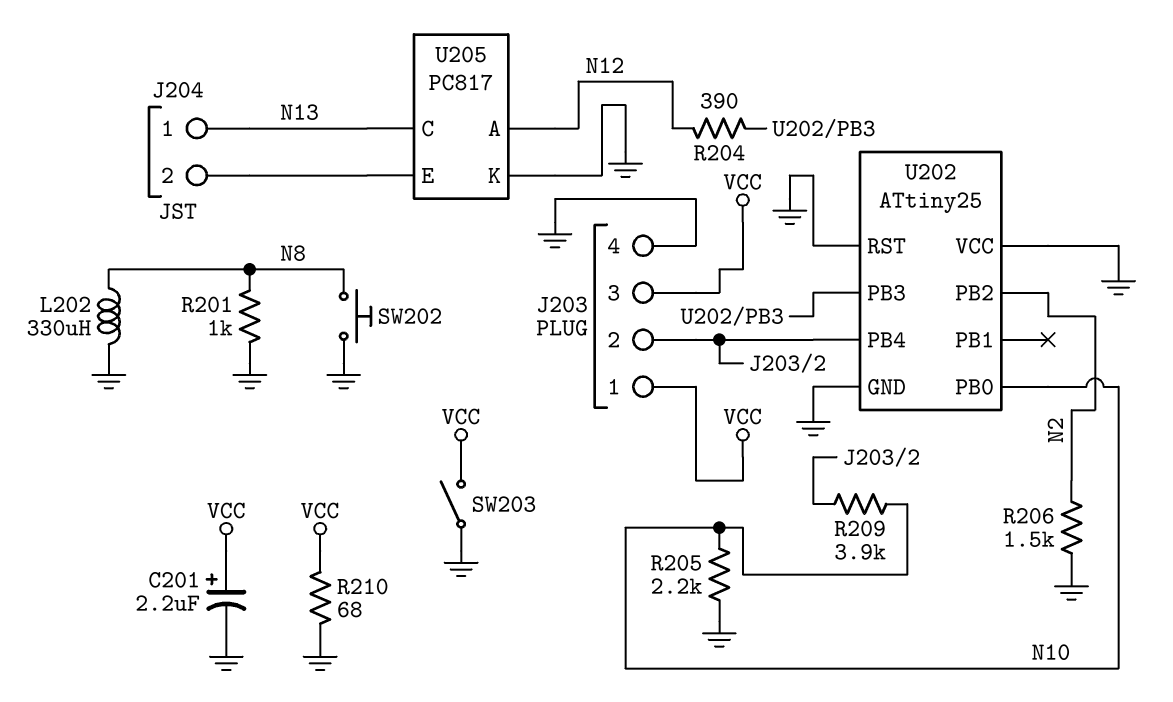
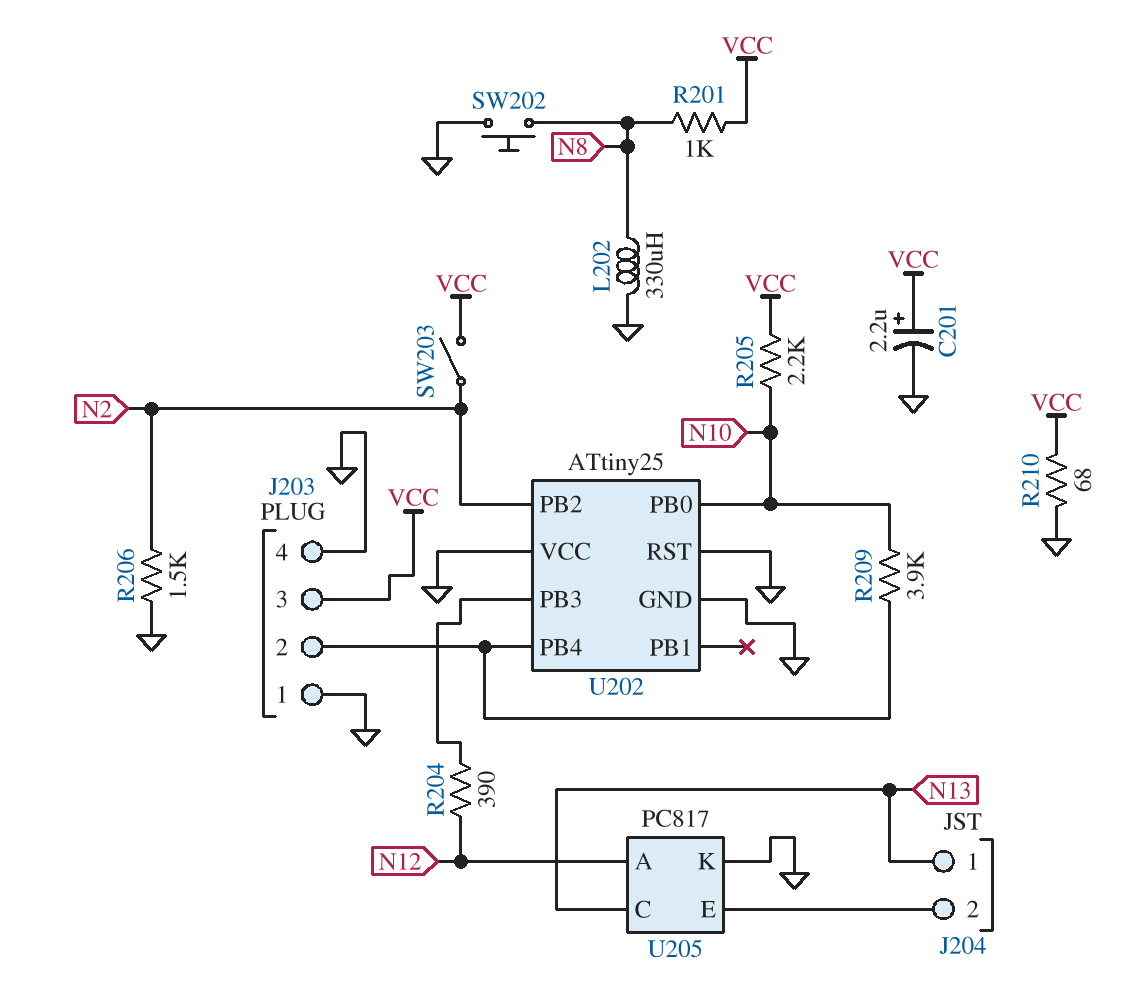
J203 pin 1: VCC -> GND
R201: 1k (GND, N8) -> 1k (N8, VCC)
R205: 2.2k (GND, N10) -> 2.2k (N10, VCC)
SW203: switch (GND, VCC) -> switch (N2, VCC)

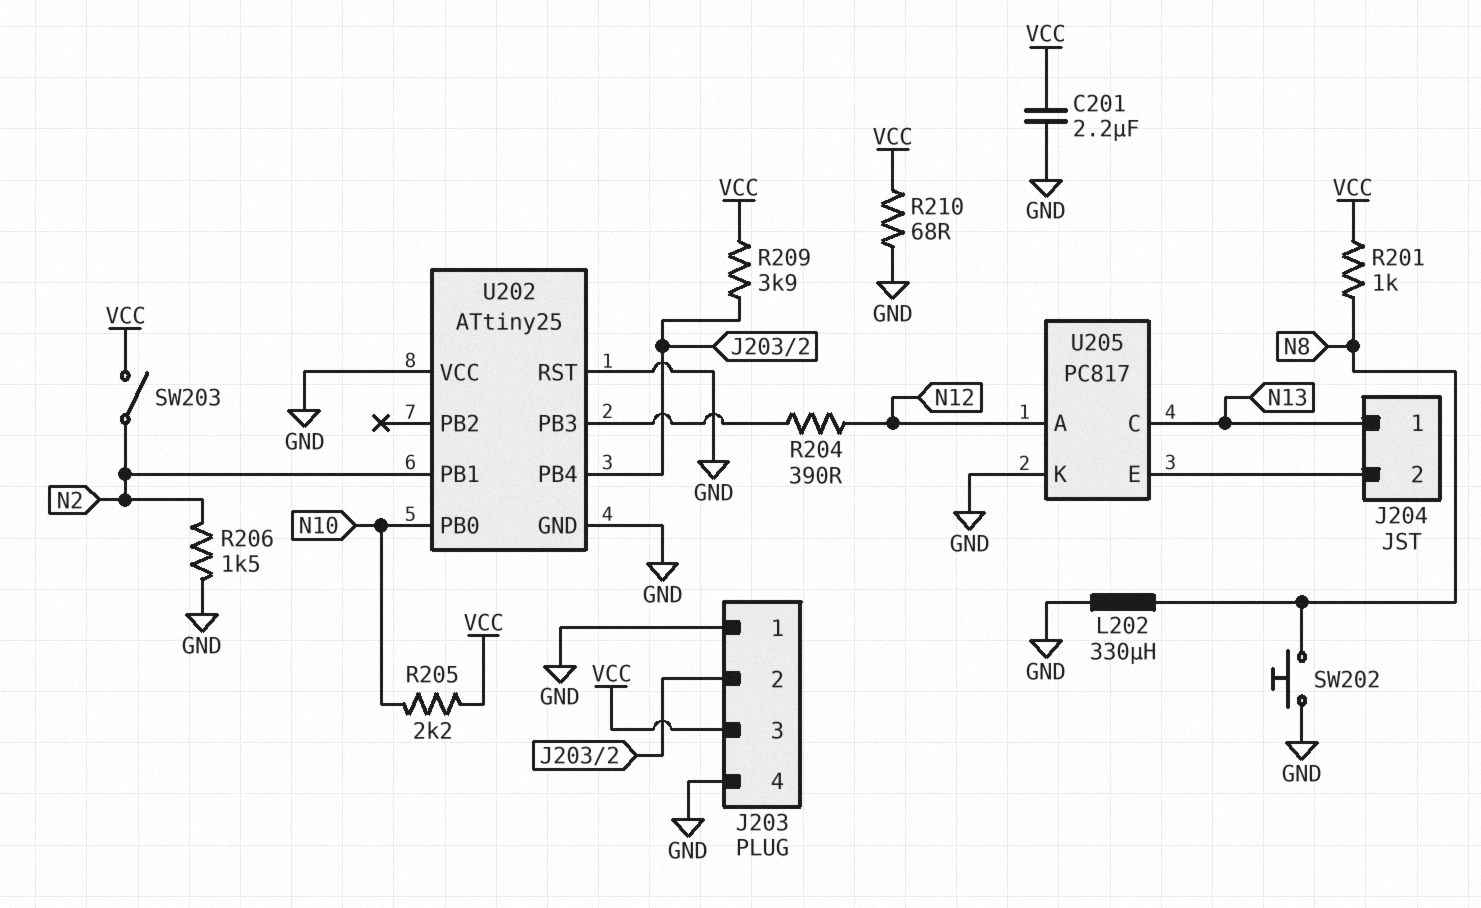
C201: 2.2uF (plus VCC, minus GND) -> 2.2uF (GND, VCC)
R209: 3.9k (J203/2, N10) -> 3.9k (J203/2, VCC)
U202 pin PB1: none -> N2
U202 pin PB2: N2 -> none

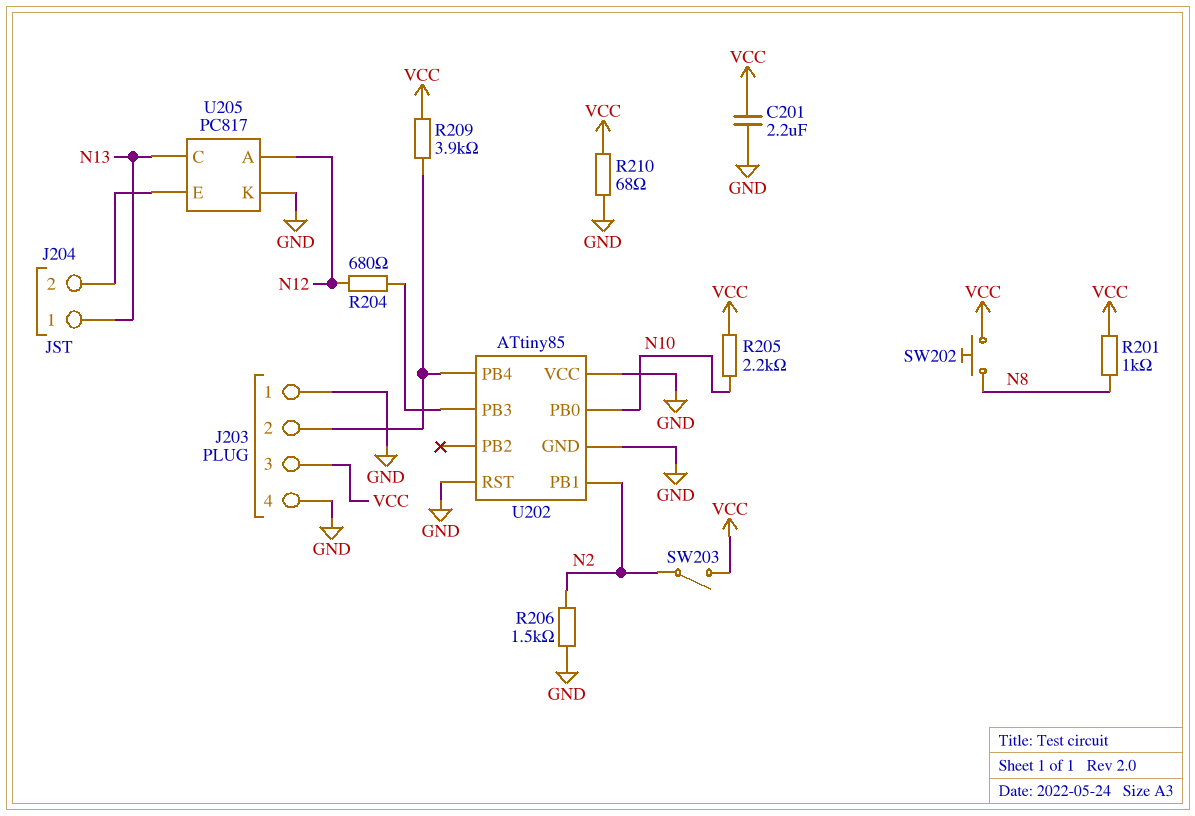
L202: 330uH (GND, N8) -> none
R204: 390 (N12, U202/PB3) -> 680 (N12, U202/PB3)
SW202: button (GND, N8) -> button (N8, VCC)
U202: ATtiny25 -> ATtiny85

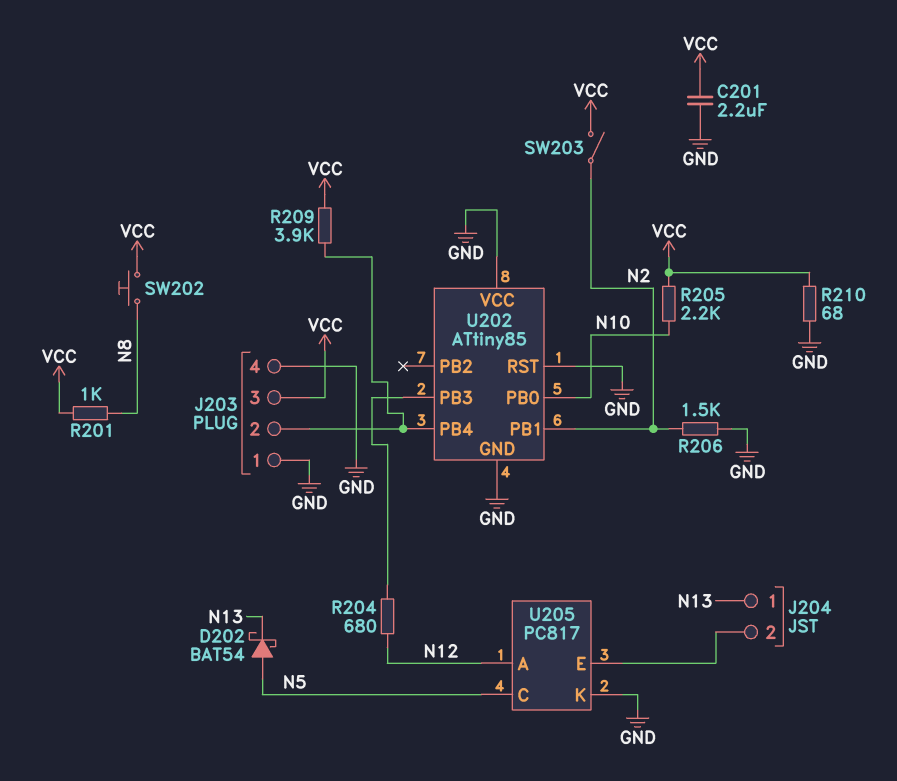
D202: none -> schottky BAT54 (A N5, K N13)
U205 pin C: N13 -> N5

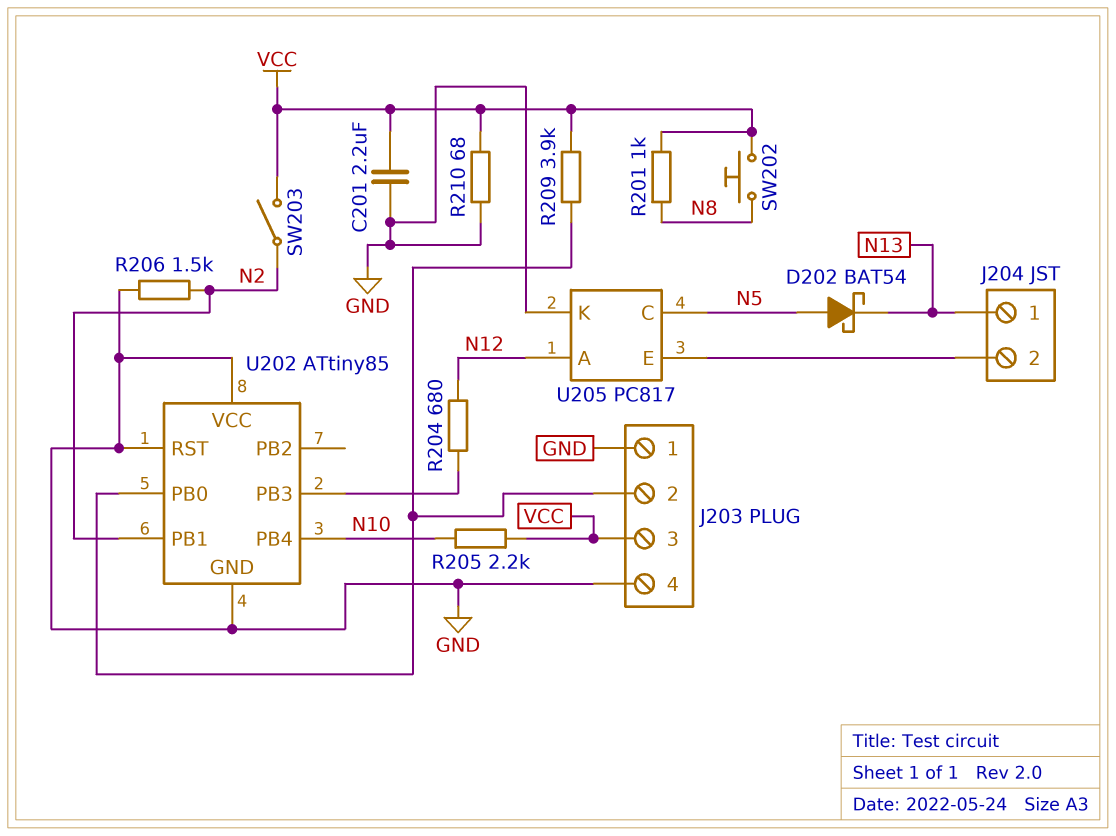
U202 pin PB0: N10 -> J203/2
U202 pin PB4: J203/2 -> N10

